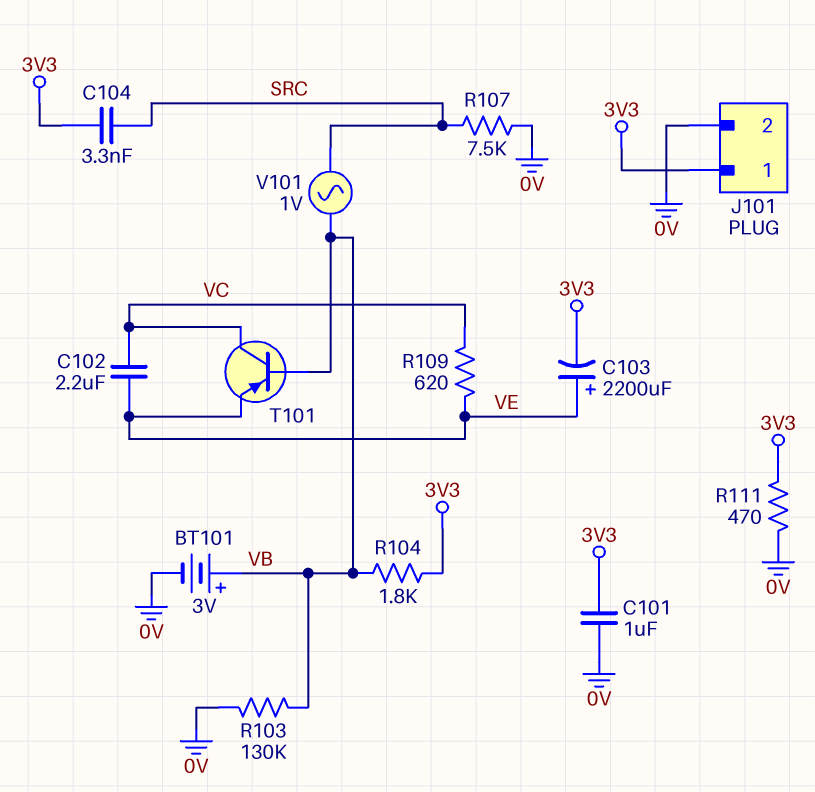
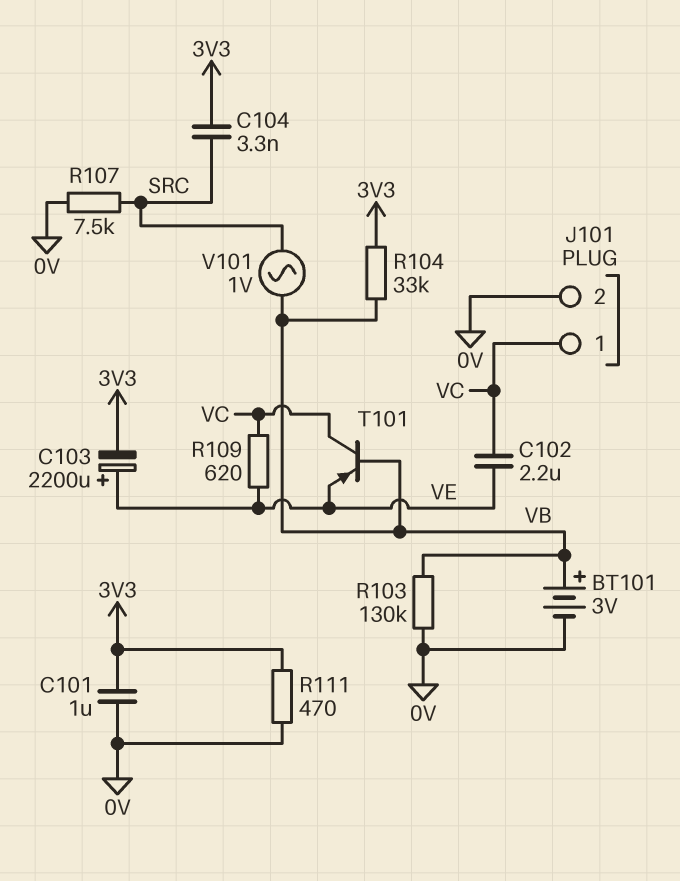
J101 pin 1: 3V3 -> VC
R104: 1.8k (3V3, VB) -> 33k (3V3, VB)

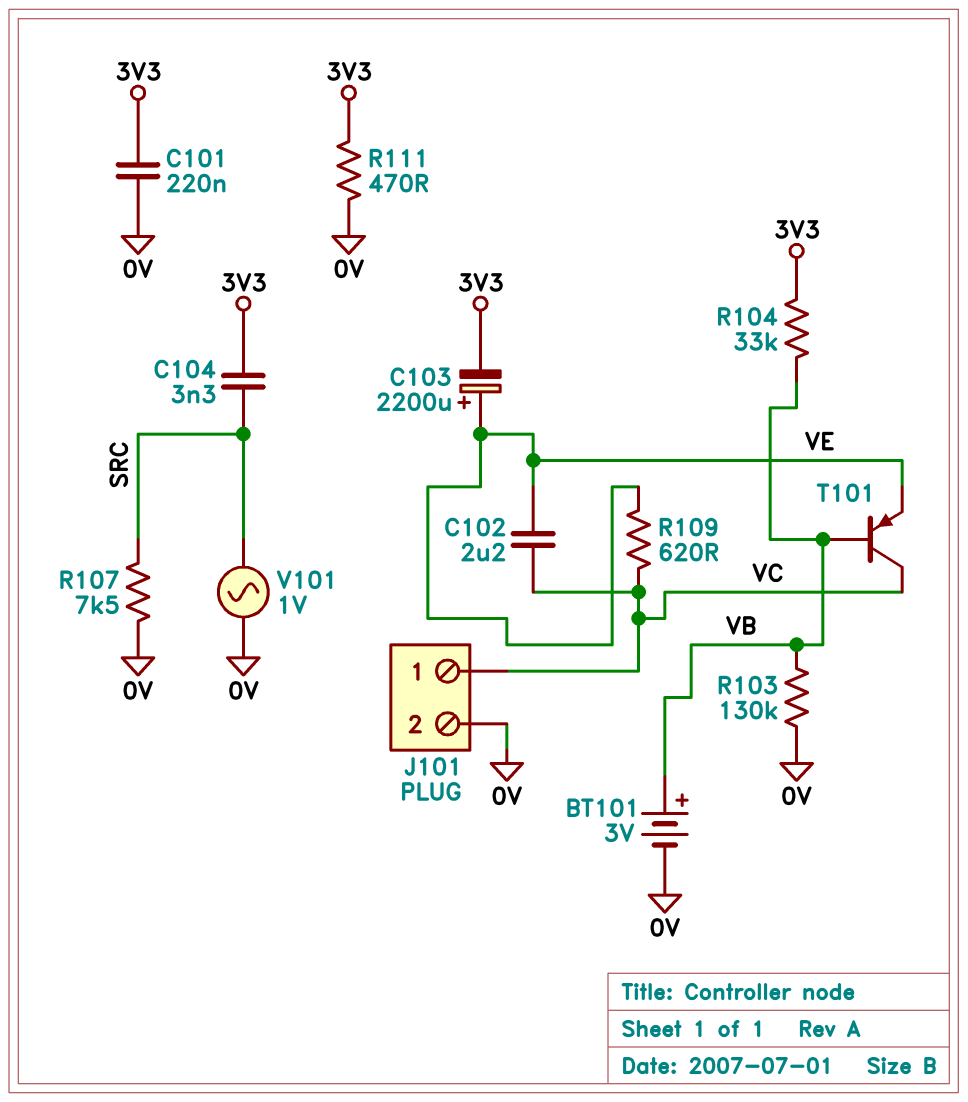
C101: 1uF (0V, 3V3) -> 220nF (0V, 3V3)
V101: AC 1V (SRC, VB) -> AC 1V (0V, SRC)

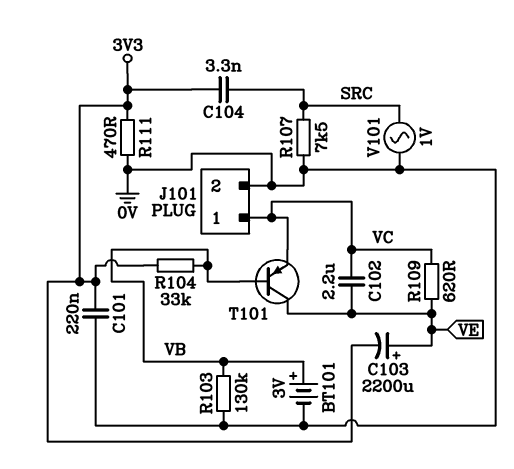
T101: PNP (B VB, C VC, E VE) -> PNP (B VB, C VE, E VC)

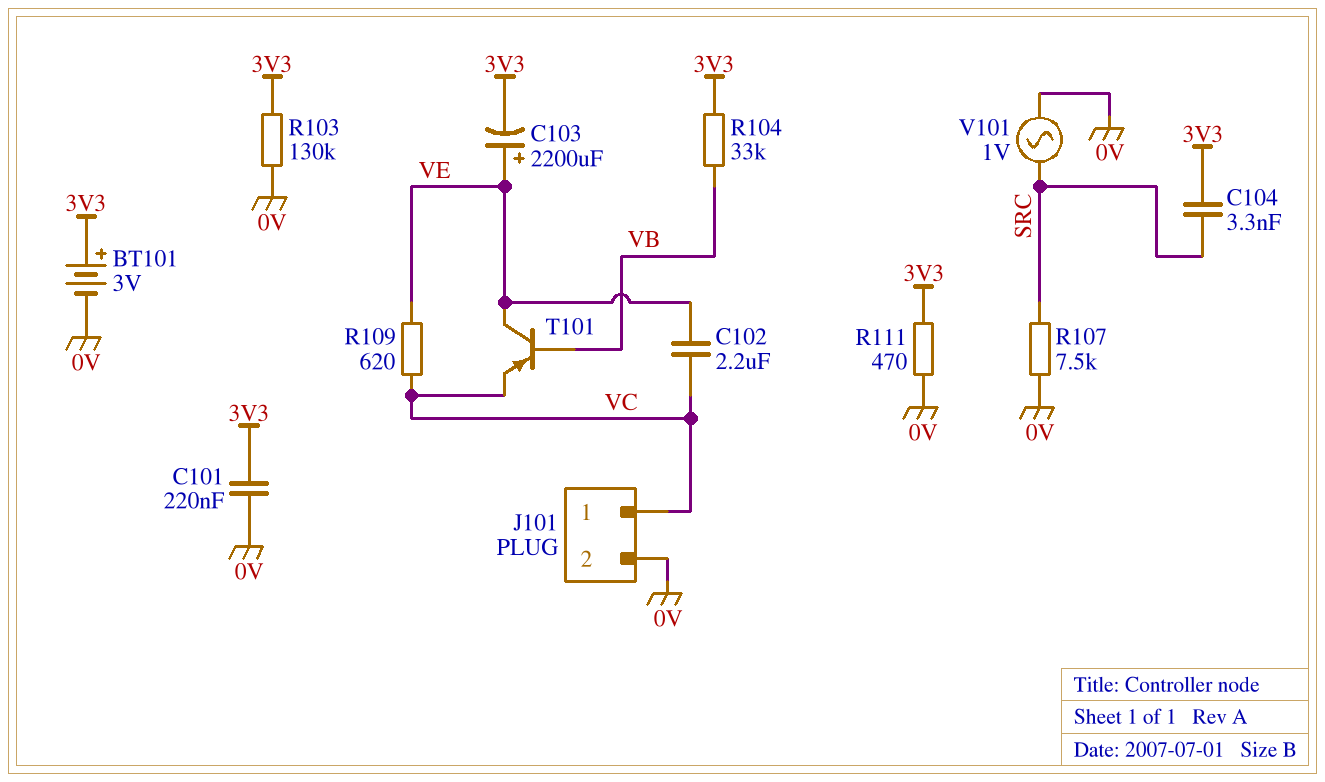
BT101: 3V (plus VB, minus 0V) -> 3V (plus 3V3, minus 0V)
R103: 130k (0V, VB) -> 130k (0V, 3V3)

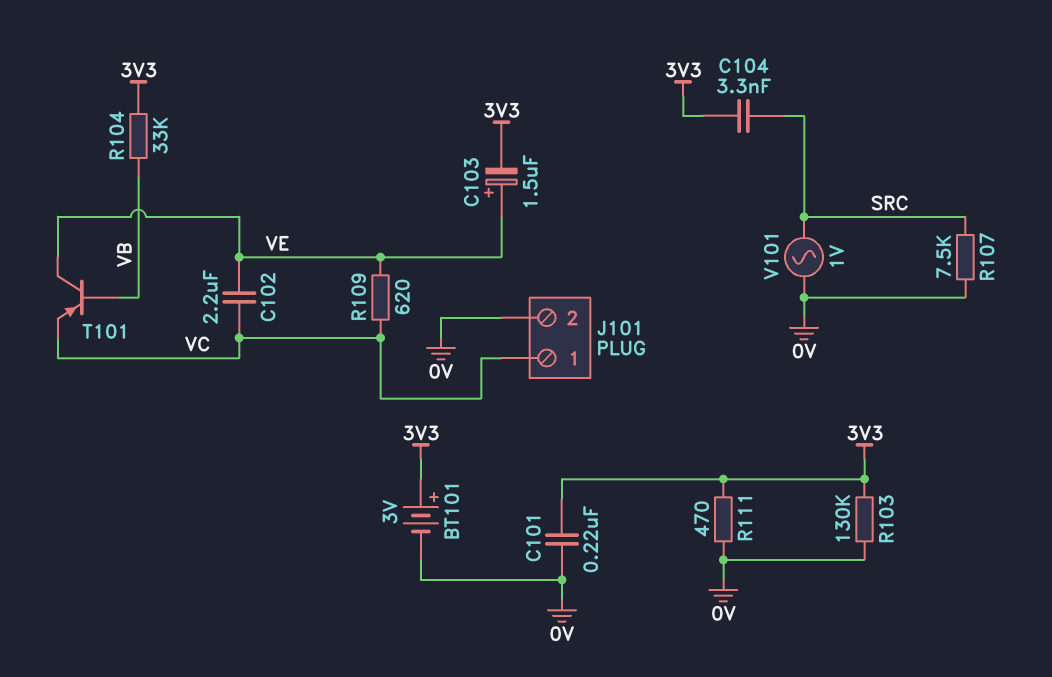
C103: 2200uF (plus VE, minus 3V3) -> 1.5uF (plus VE, minus 3V3)

